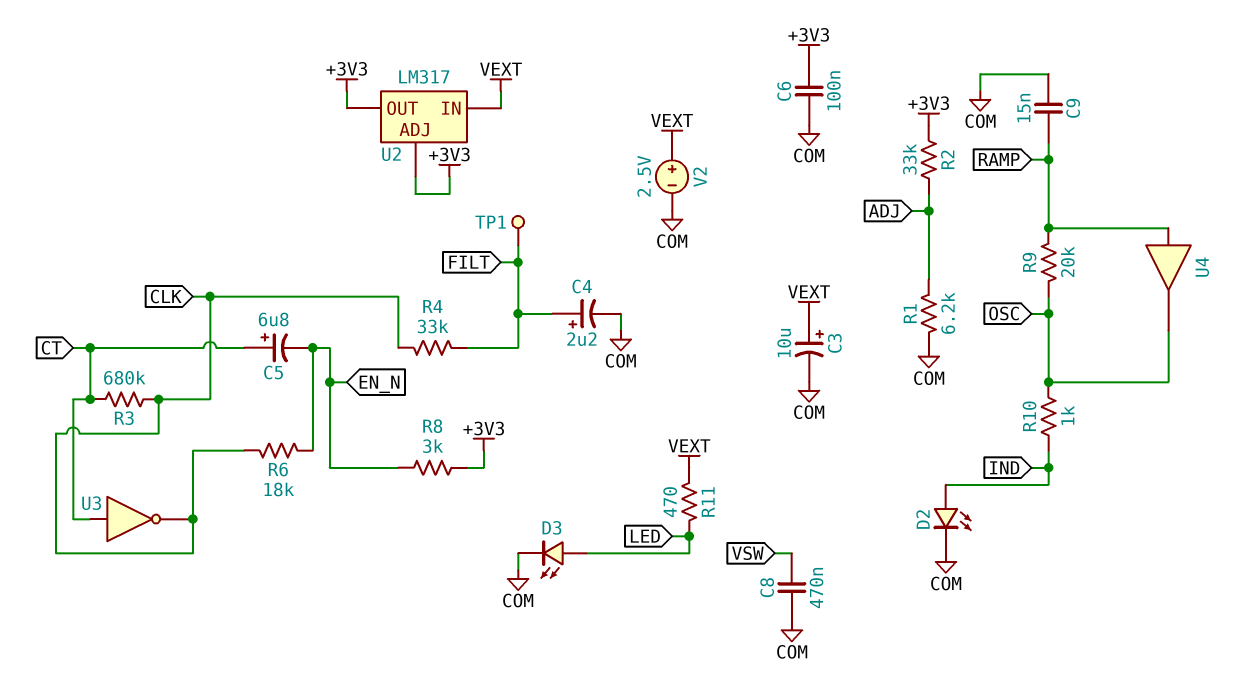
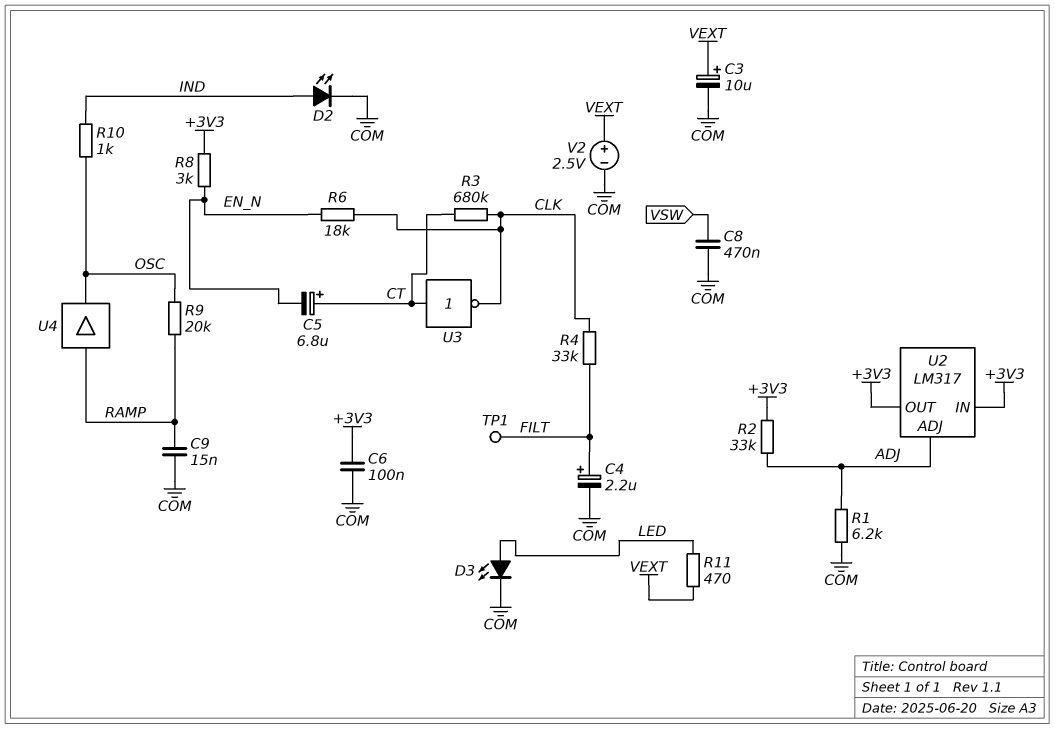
U2 pin ADJ: +3V3 -> ADJ
U2 pin IN: VEXT -> +3V3

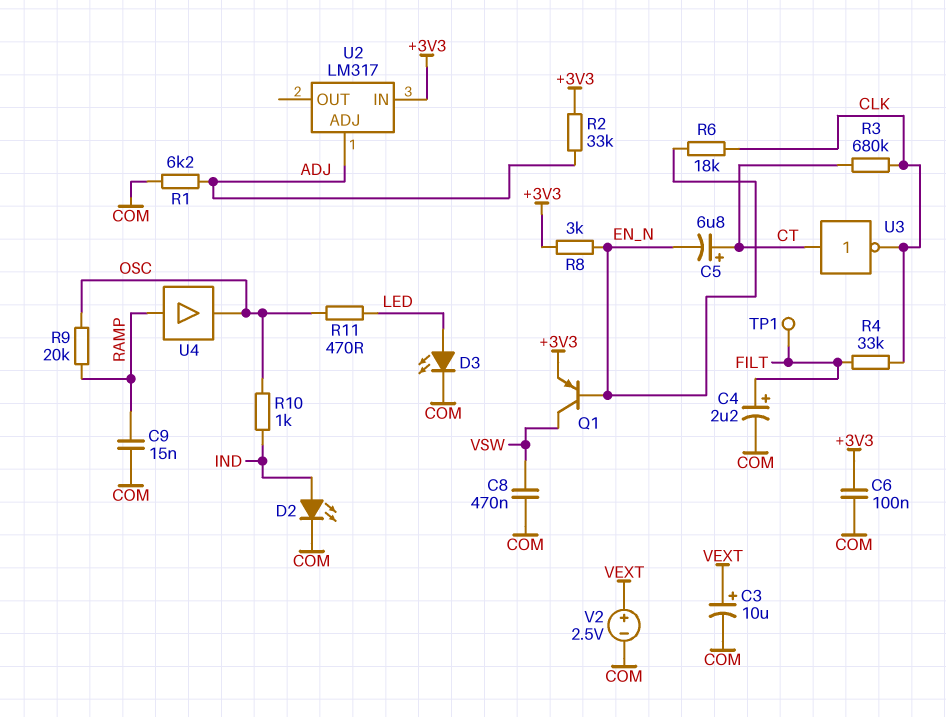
Q1: none -> PNP (B EN_N, C VSW, E +3V3)
R11: 470 (LED, VEXT) -> 470 (LED, OSC)
U2 pin OUT: +3V3 -> none

